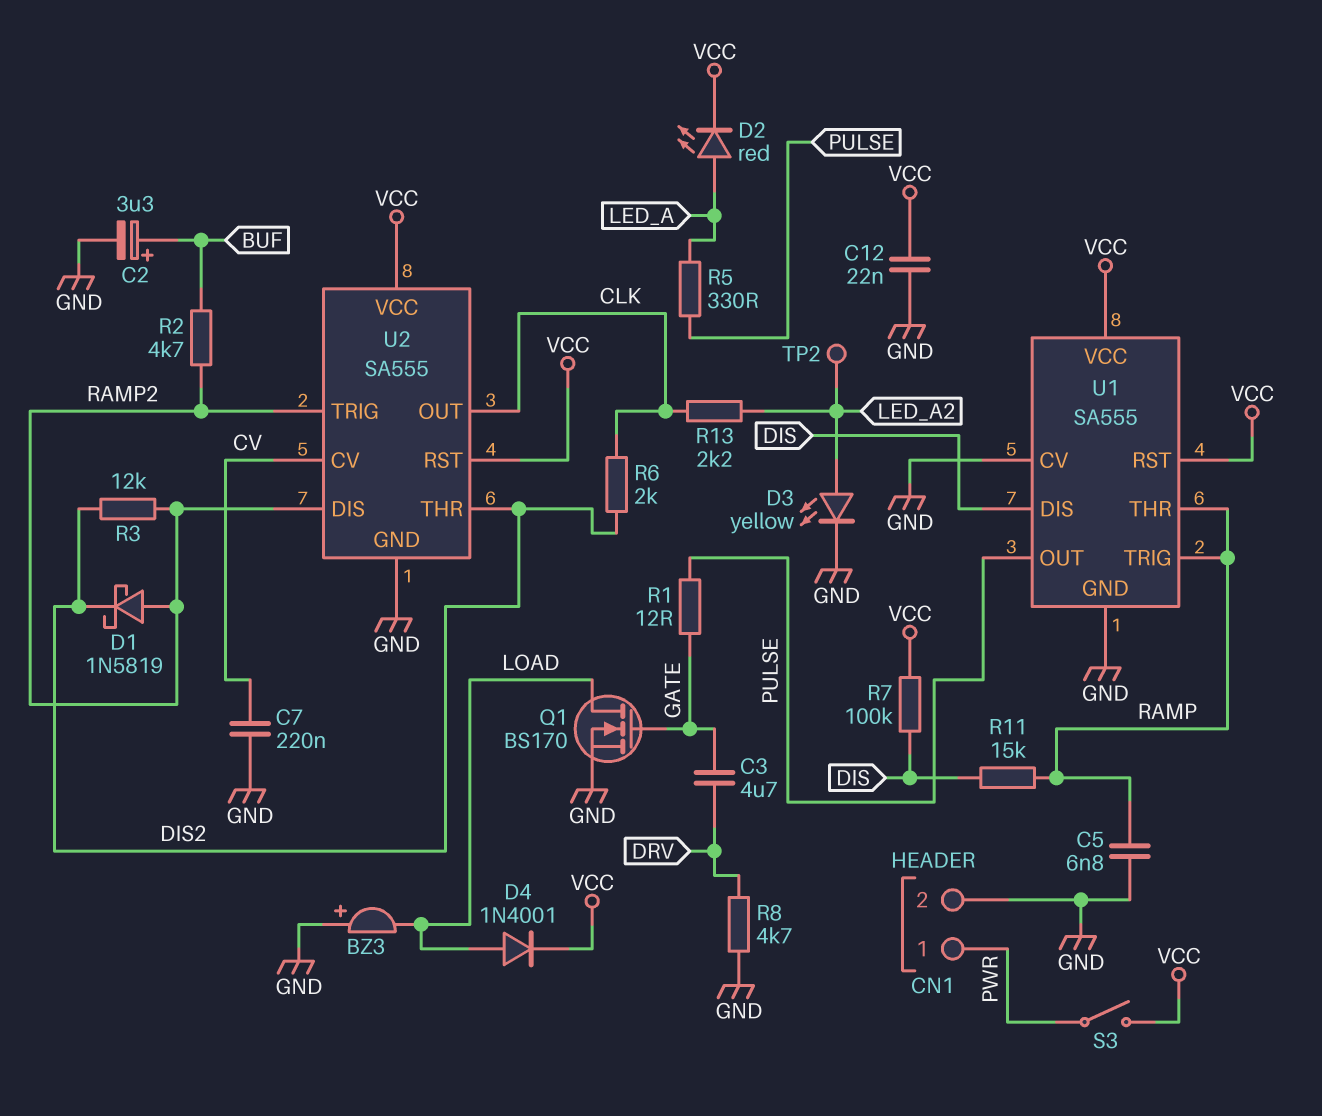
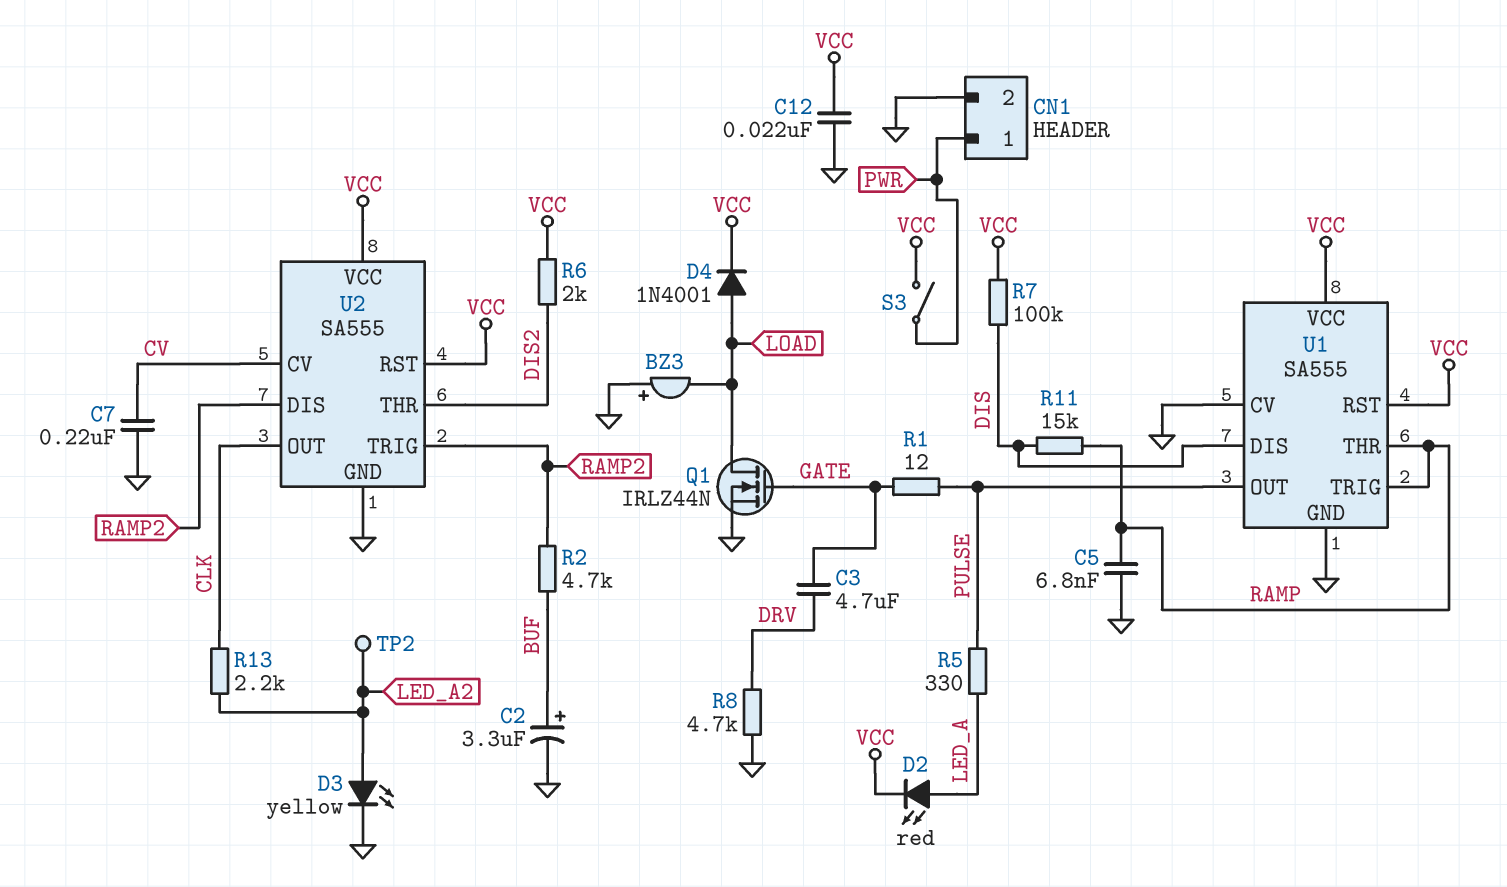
D1: schottky 1N5819 (A RAMP2, K DIS2) -> none
Q1: NMOS BS170 (G GATE, D LOAD, S GND) -> NMOS IRLZ44N (G GATE, D LOAD, S GND)
R3: 12k (DIS2, RAMP2) -> none
R6: 2k (CLK, DIS2) -> 2k (DIS2, VCC)

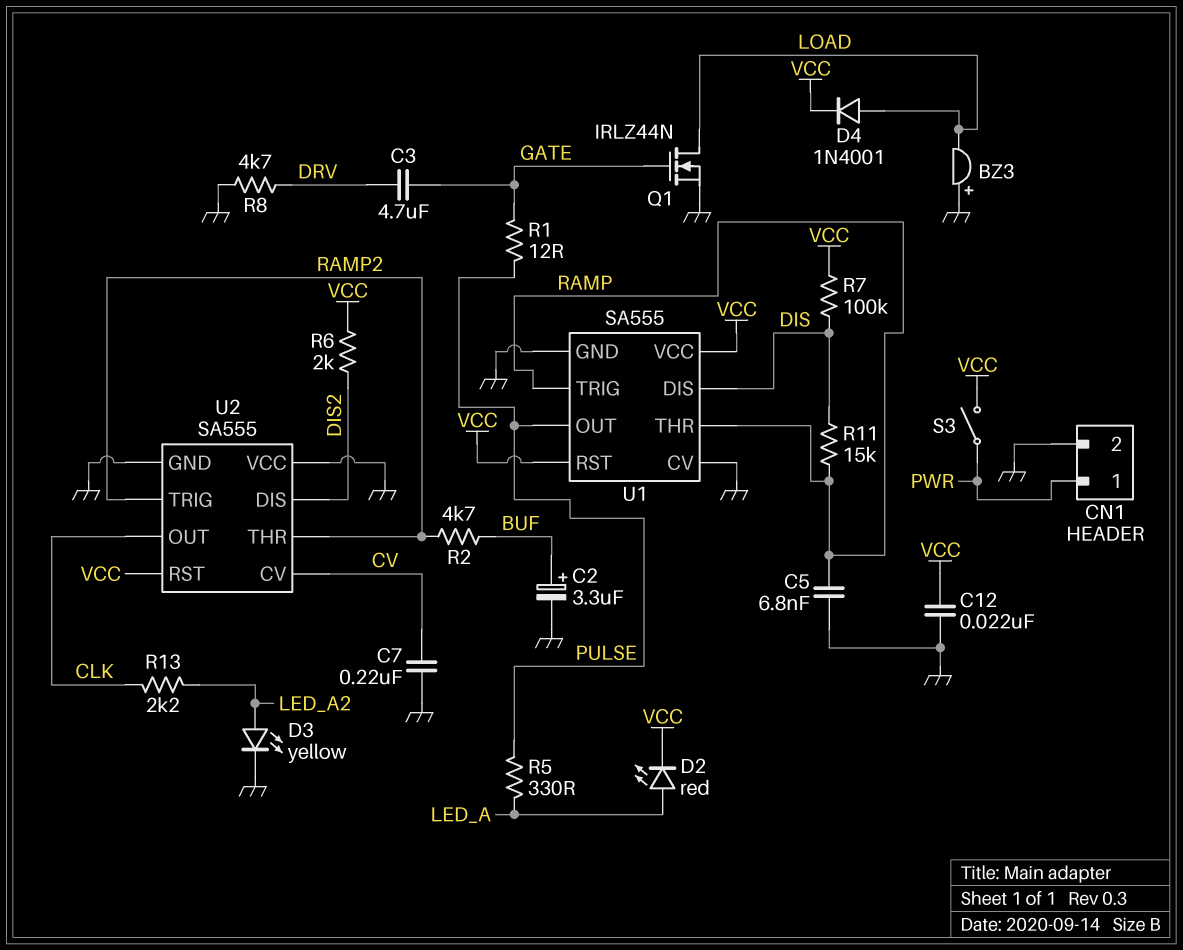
TP2: test point (LED_A2) -> none
U2 pin DIS: RAMP2 -> DIS2
U2 pin THR: DIS2 -> RAMP2
U2 pin VCC: VCC -> GND

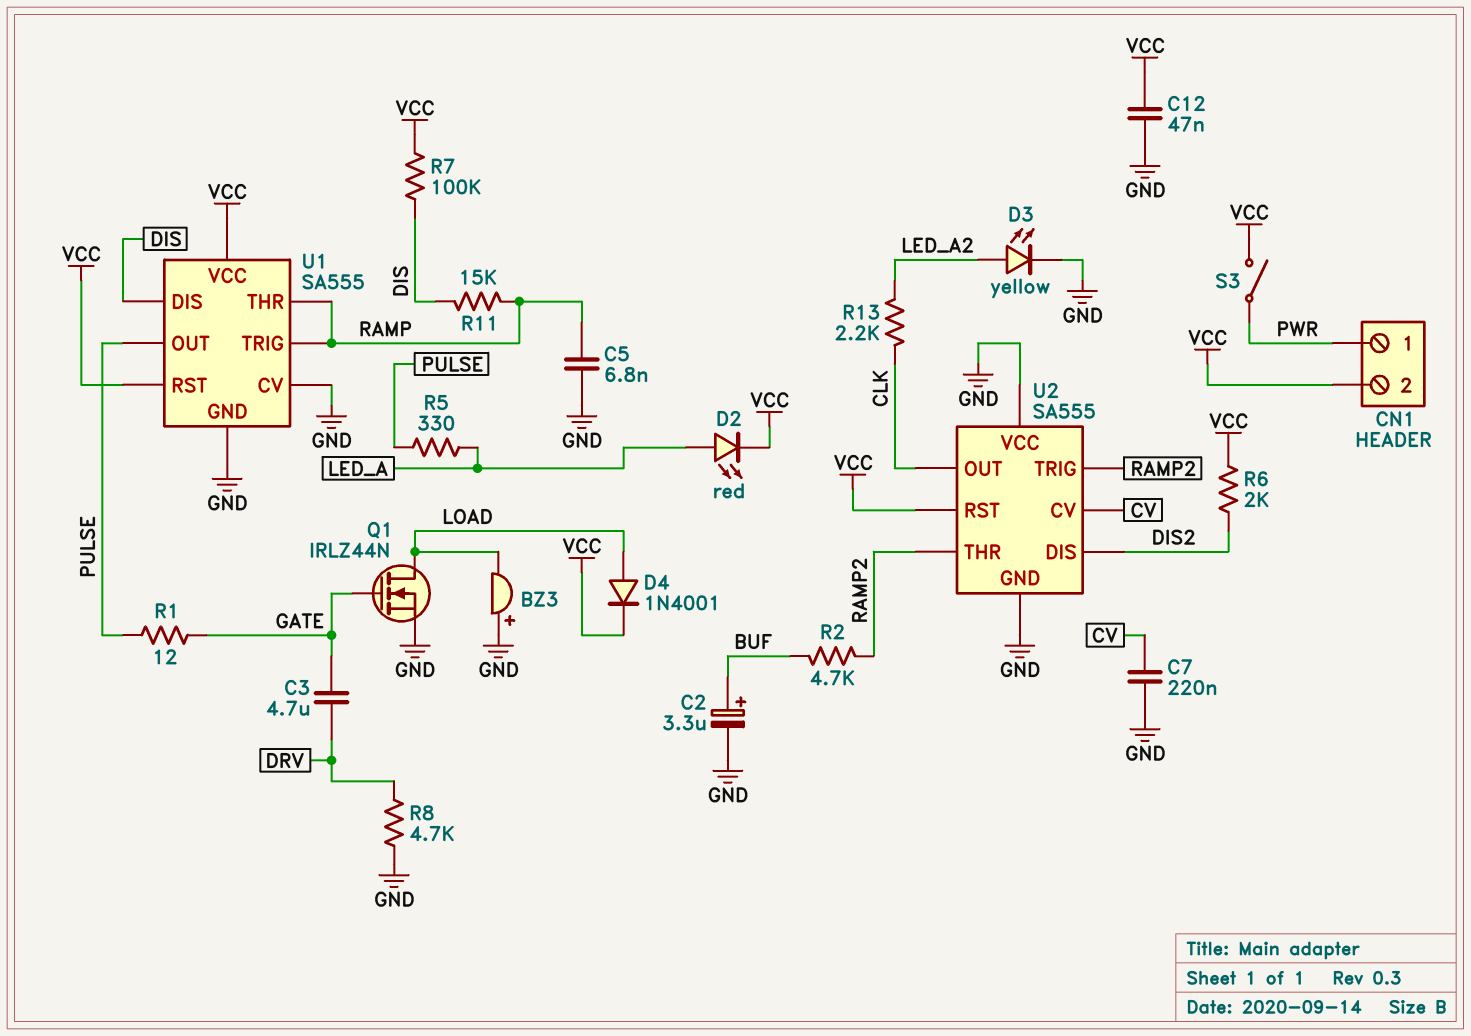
C12: 22nF (GND, VCC) -> 47nF (GND, VCC)
CN1 pin 2: GND -> VCC

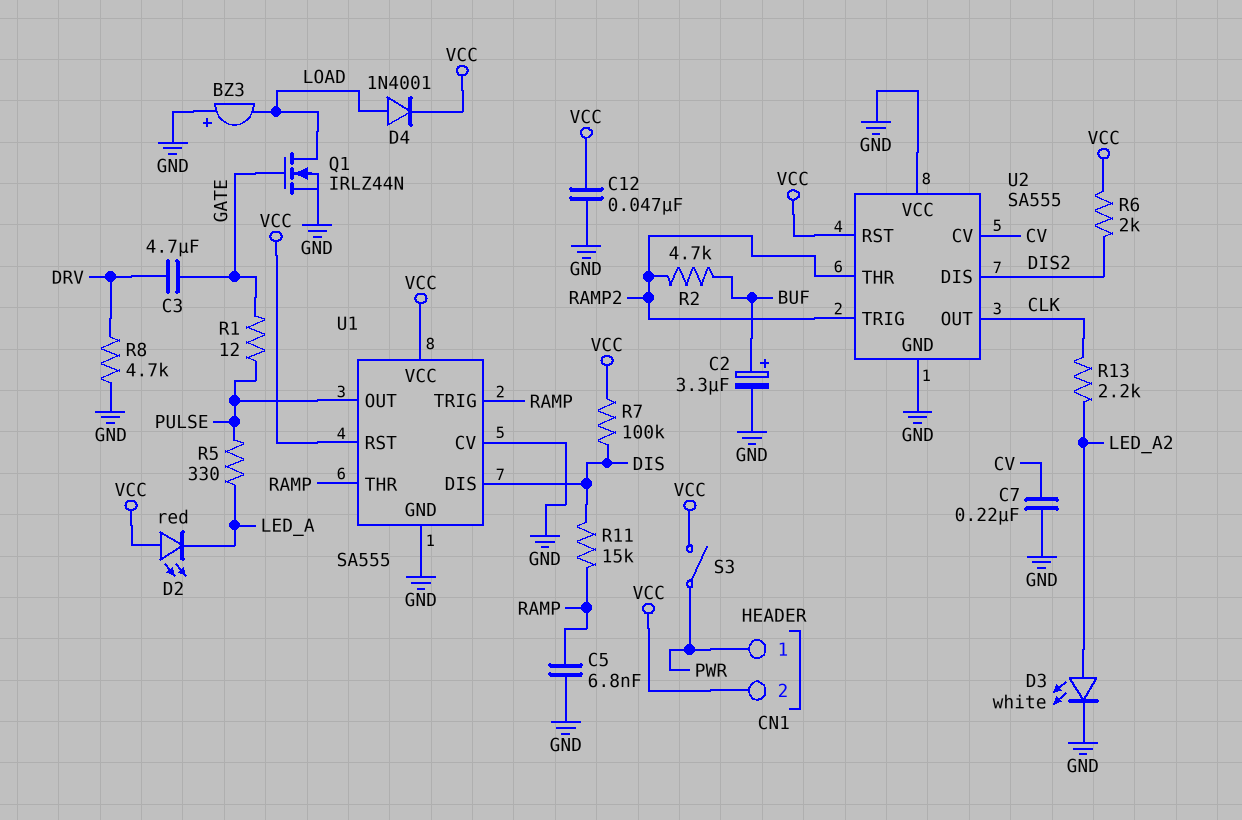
D2: LED red (A LED_A, K VCC) -> LED red (A VCC, K LED_A)
D3: LED yellow (A LED_A2, K GND) -> LED white (A LED_A2, K GND)

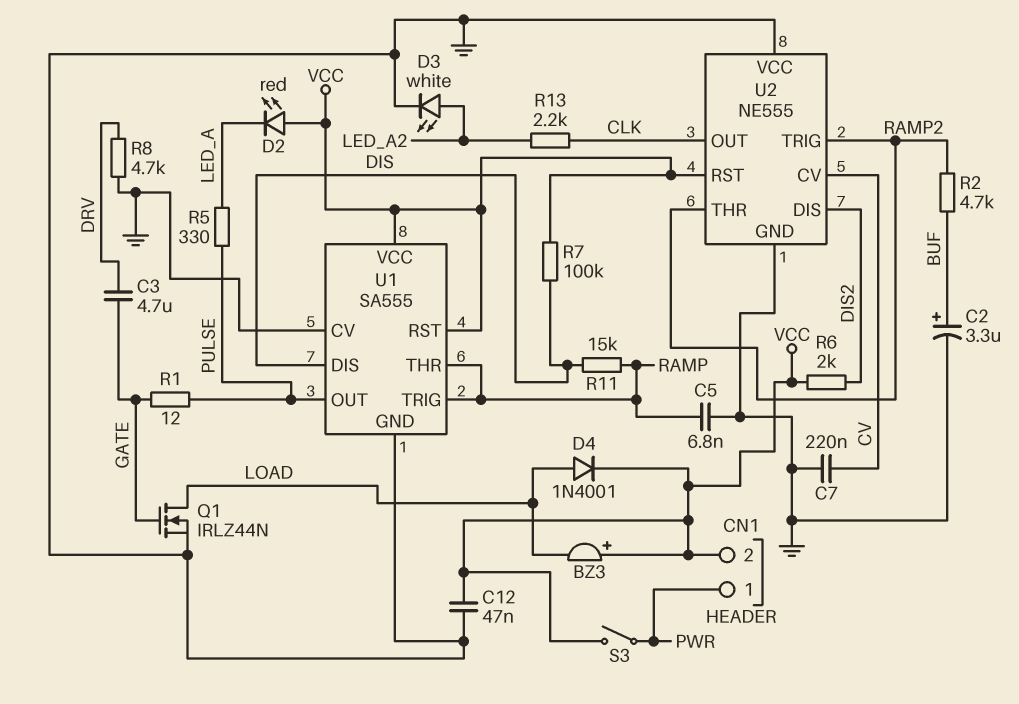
BZ3: buzzer (plus GND, minus LOAD) -> buzzer (plus VCC, minus LOAD)
U2: SA555 -> NE555

